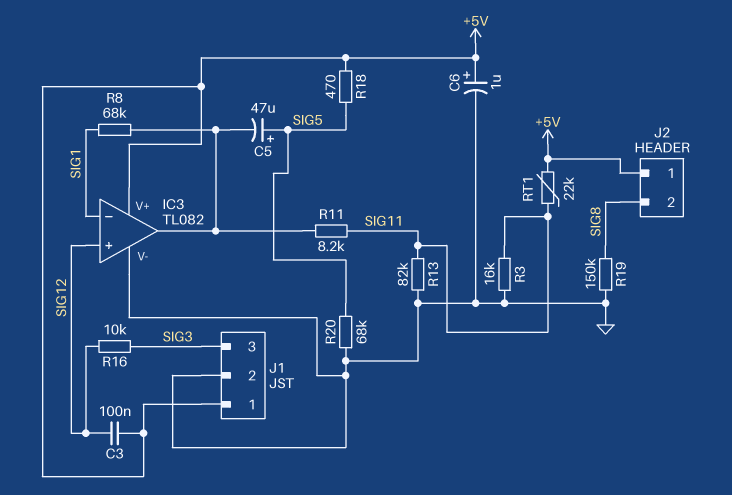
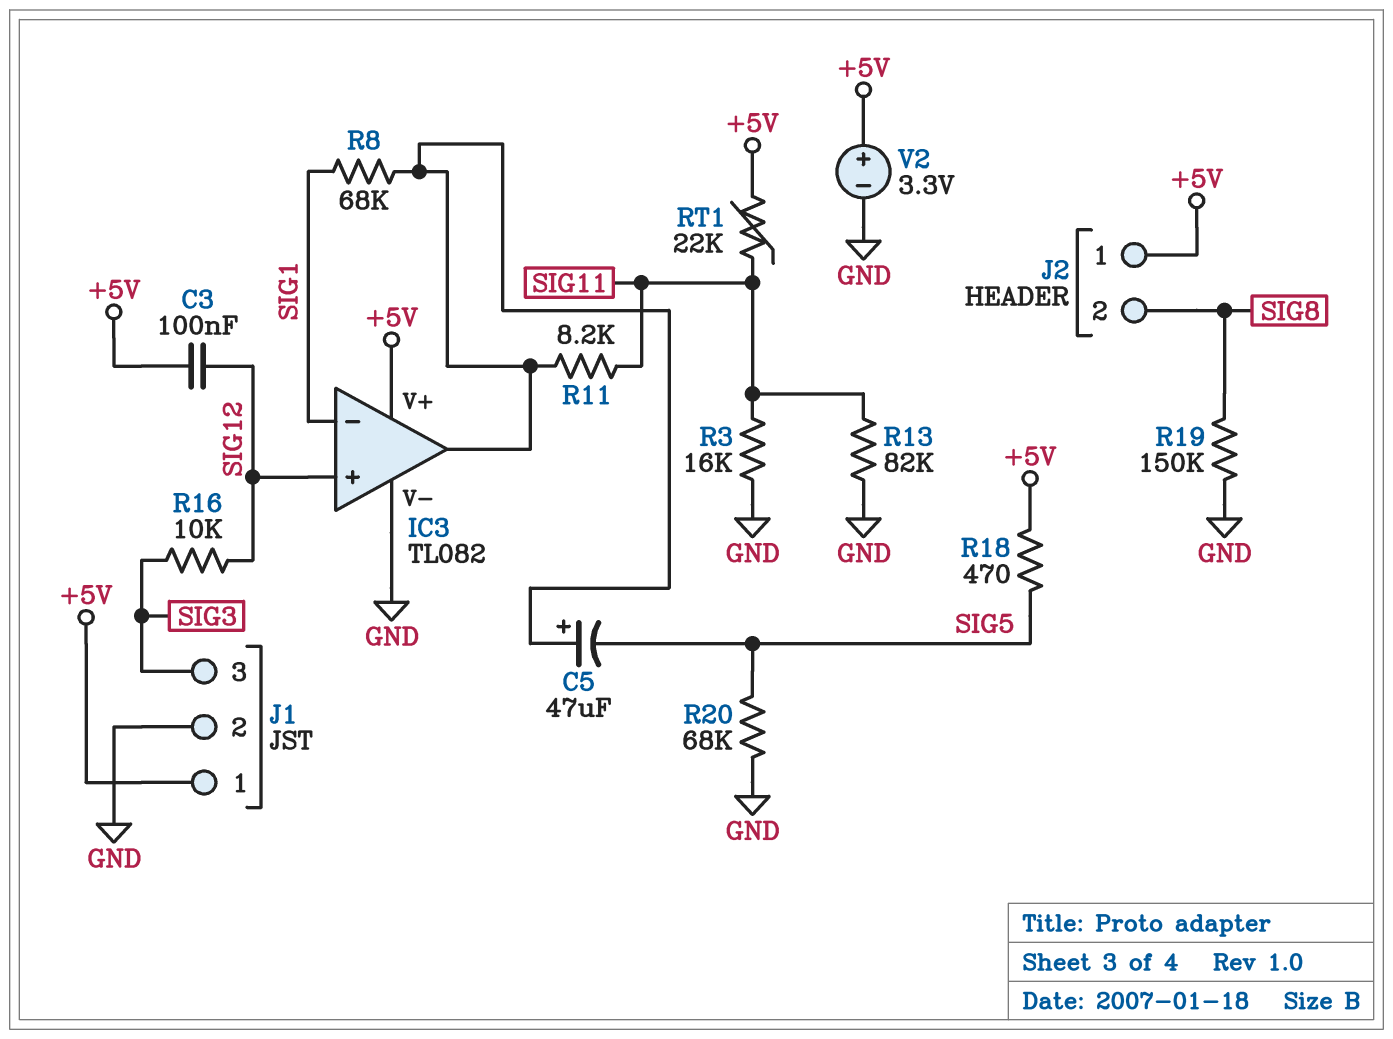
C5: 47uF (plus SIG5, minus IC3/out) -> 47uF (plus IC3/out, minus SIG5)
C6: 1uF (plus +5V, minus GND) -> none
V2: none -> 3.3V (plus +5V, minus GND)

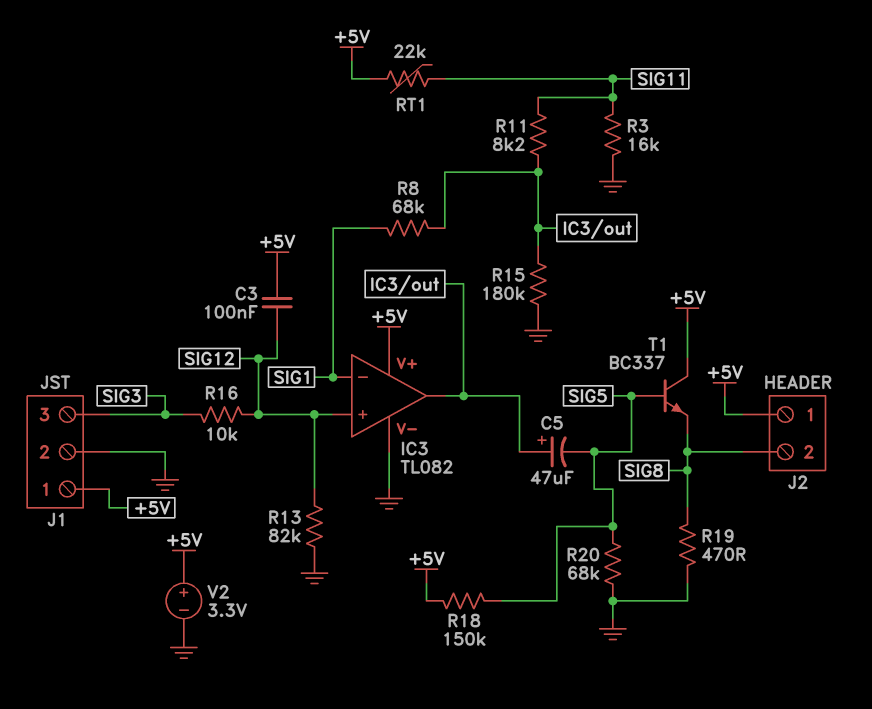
R13: 82k (GND, SIG11) -> 82k (GND, SIG12)
R15: none -> 180k (GND, IC3/out)
R18: 470 (+5V, SIG5) -> 150k (+5V, SIG5)
R19: 150k (GND, SIG8) -> 470 (GND, SIG8)
T1: none -> NPN BC337 (B SIG5, C +5V, E SIG8)

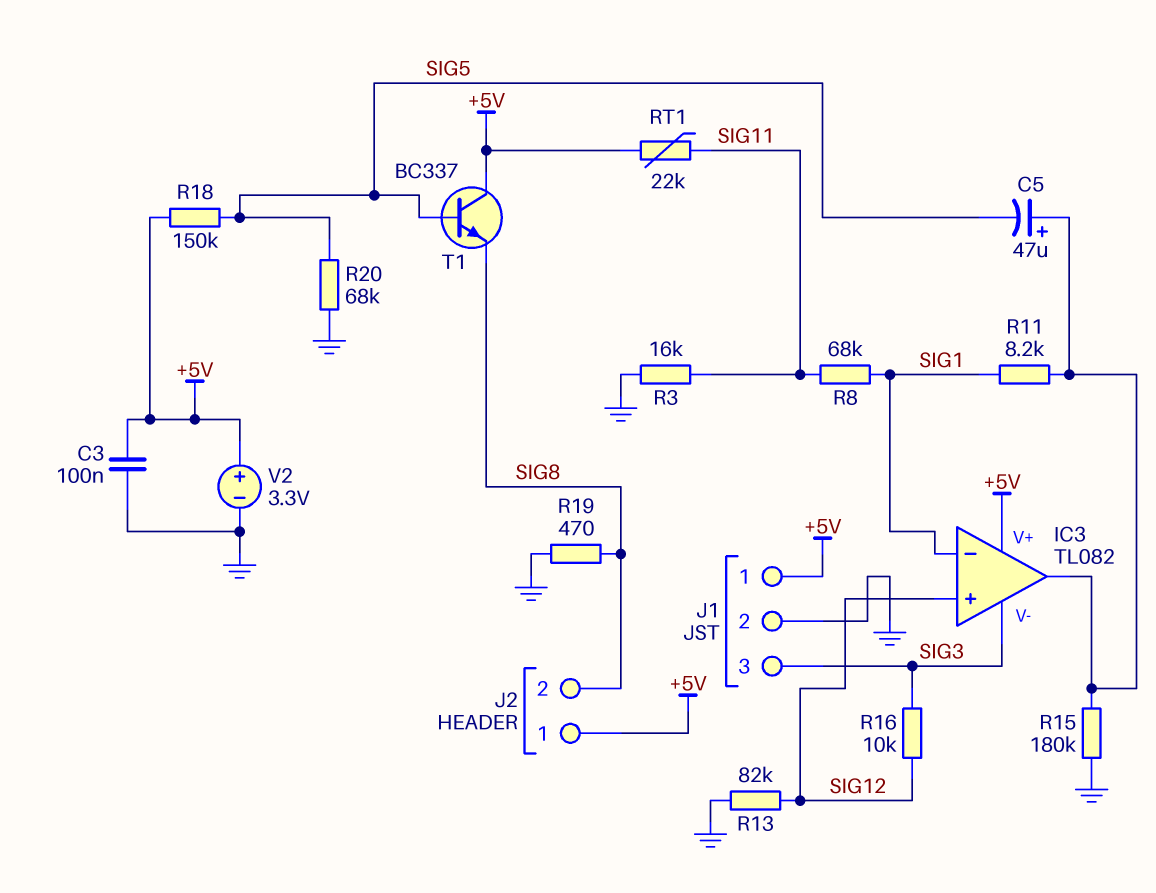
C3: 100nF (+5V, SIG12) -> 100nF (+5V, GND)
IC3 pin V-: GND -> SIG3
R8: 68k (IC3/out, SIG1) -> 68k (SIG1, SIG11)
R11: 8.2k (IC3/out, SIG11) -> 8.2k (IC3/out, SIG1)

